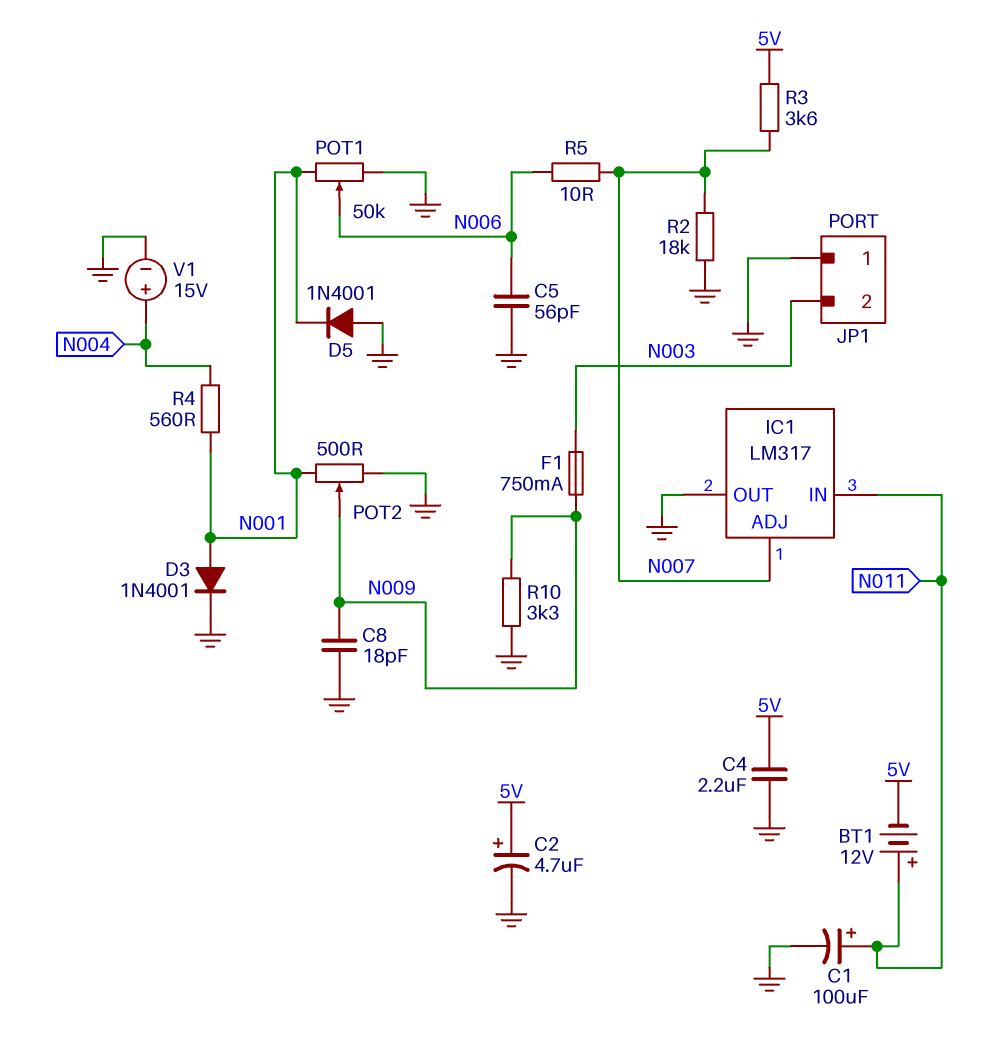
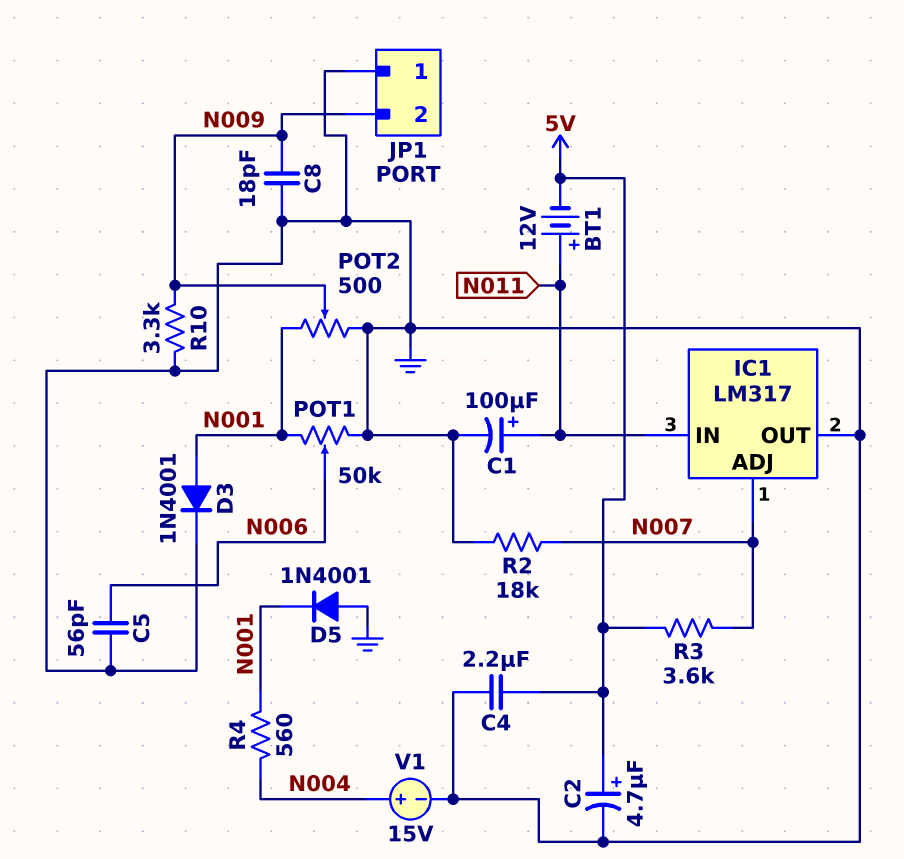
F1: 750mA (N003, N009) -> none
JP1 pin 2: N003 -> N009
R5: 10 (N006, N007) -> none

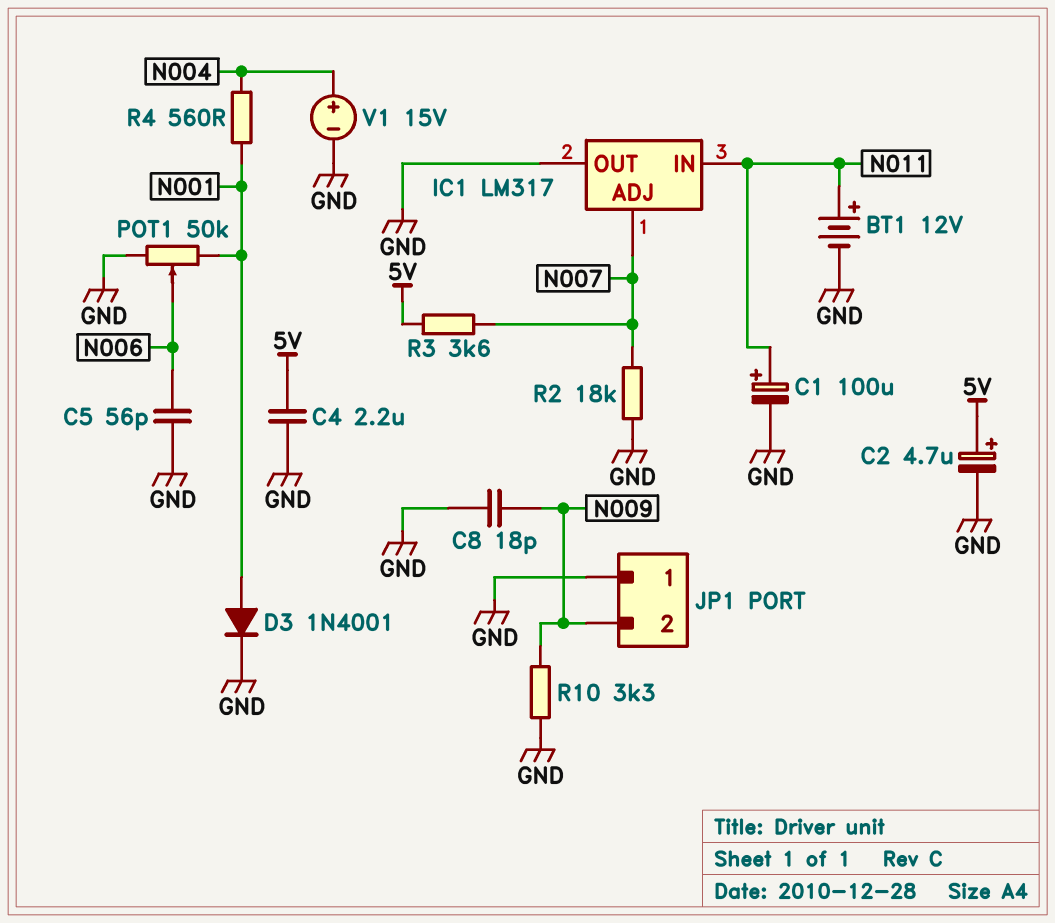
BT1: 12V (plus N011, minus 5V) -> 12V (plus N011, minus GND)
D5: diode 1N4001 (A GND, K N001) -> none
POT2: 500 (GND, N001, wiper N009) -> none

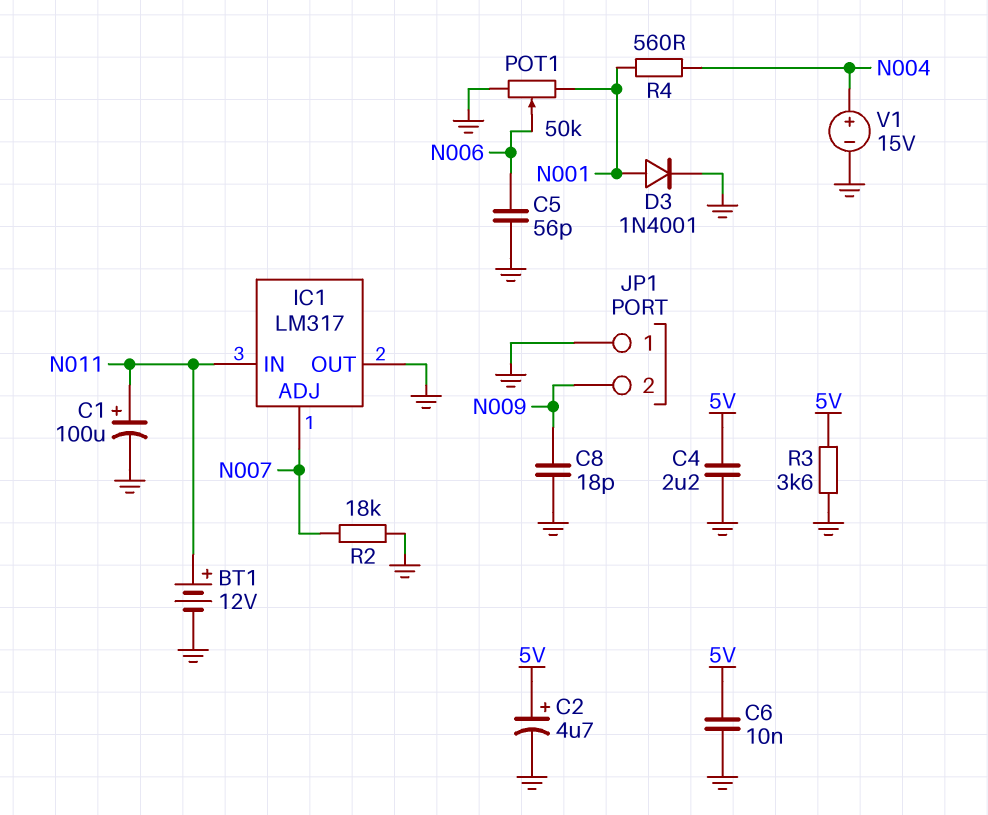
C6: none -> 10nF (5V, GND)
R3: 3.6k (5V, N007) -> 3.6k (5V, GND)
R10: 3.3k (GND, N009) -> none

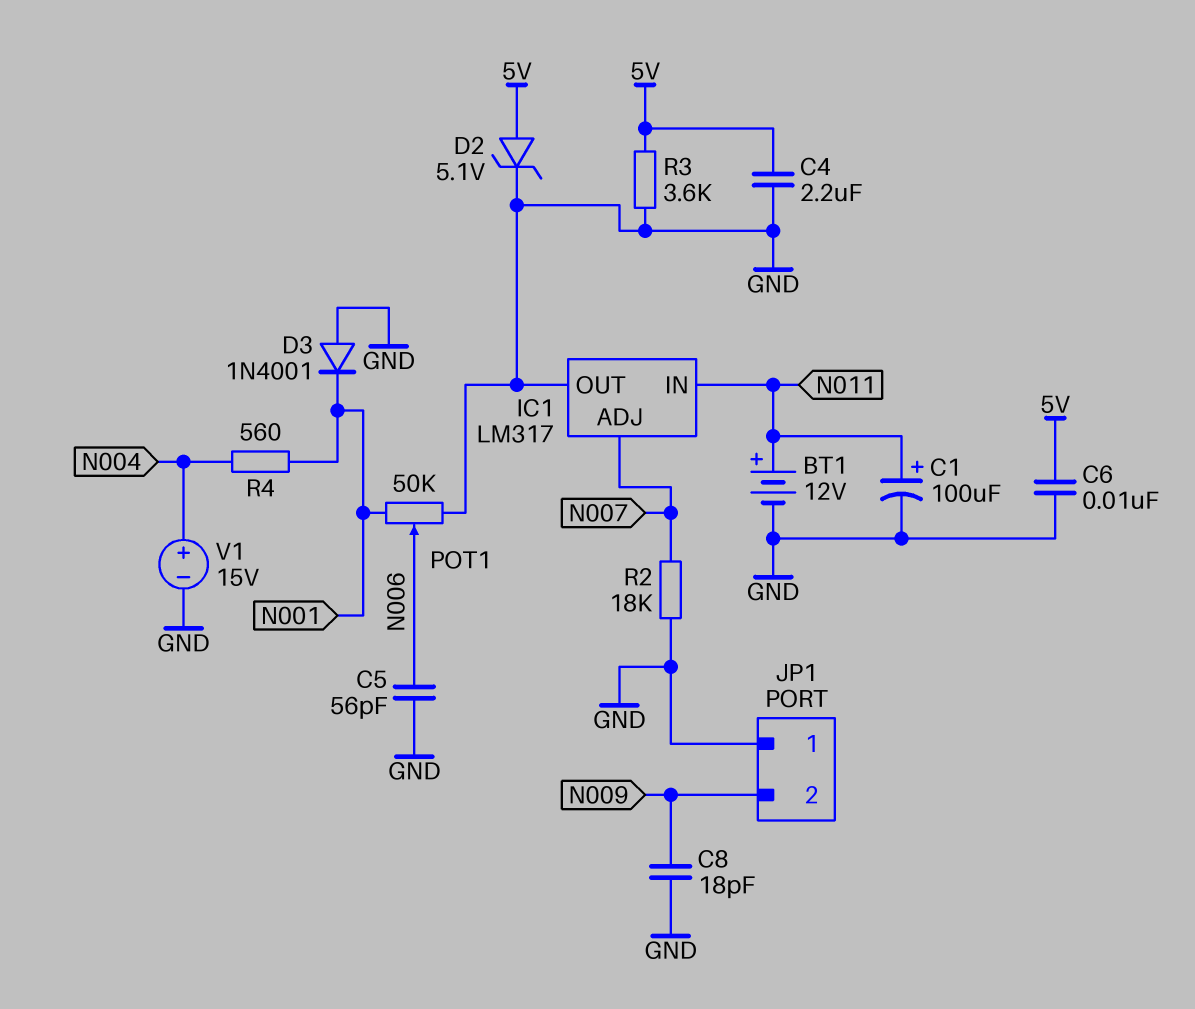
C2: 4.7uF (plus 5V, minus GND) -> none
D2: none -> zener 5.1V (A 5V, K GND)
D3: diode 1N4001 (A N001, K GND) -> diode 1N4001 (A GND, K N001)

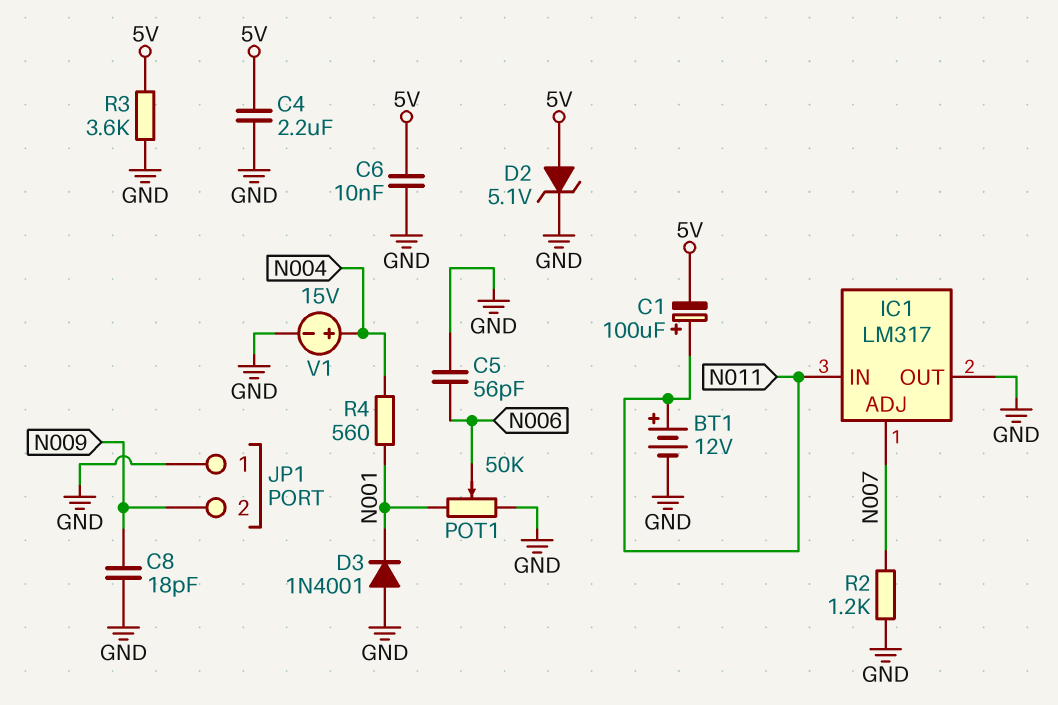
C1: 100uF (plus N011, minus GND) -> 100uF (plus N011, minus 5V)
R2: 18k (GND, N007) -> 1.2k (GND, N007)

